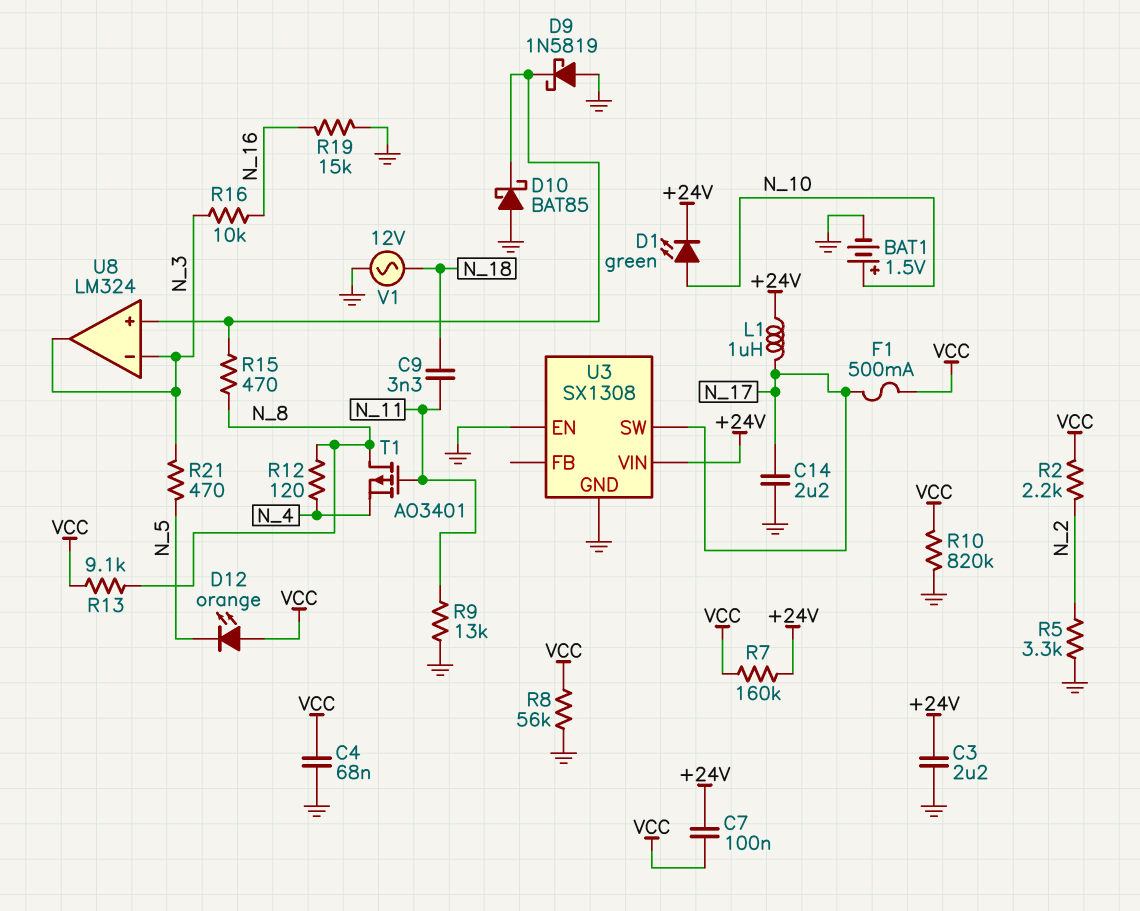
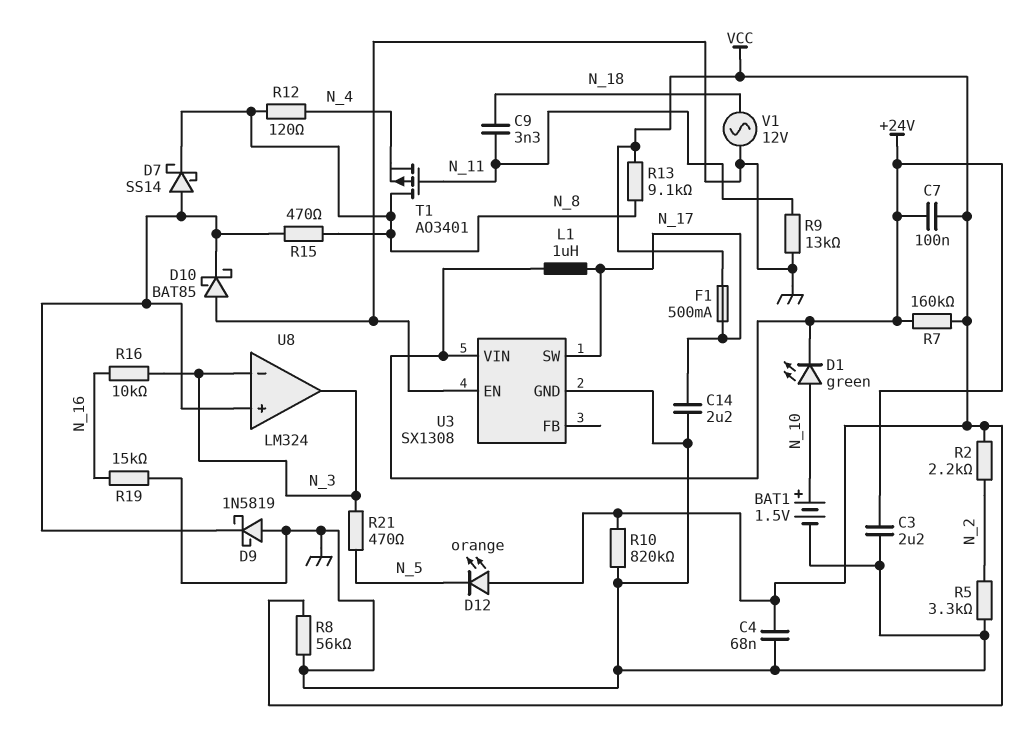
D7: none -> schottky SS14 (A U8/in+, K N_8)

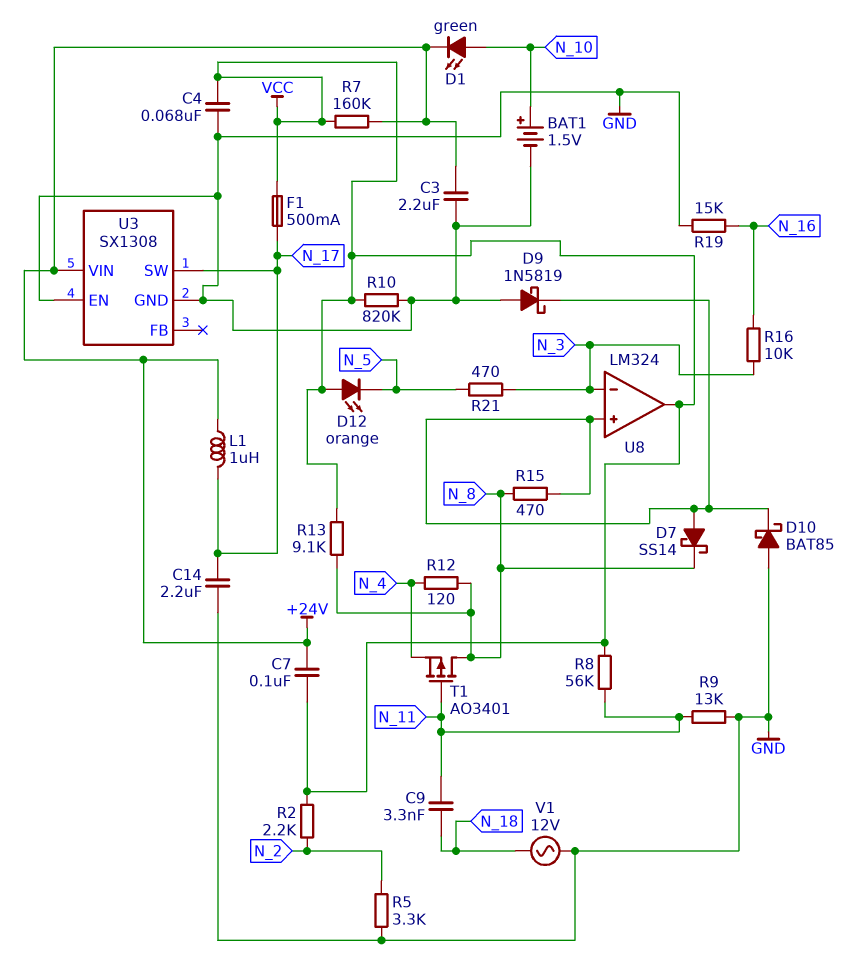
R8: 56k (GND, VCC) -> 56k (N_11, VCC)
U8 pin out: N_3 -> VCC

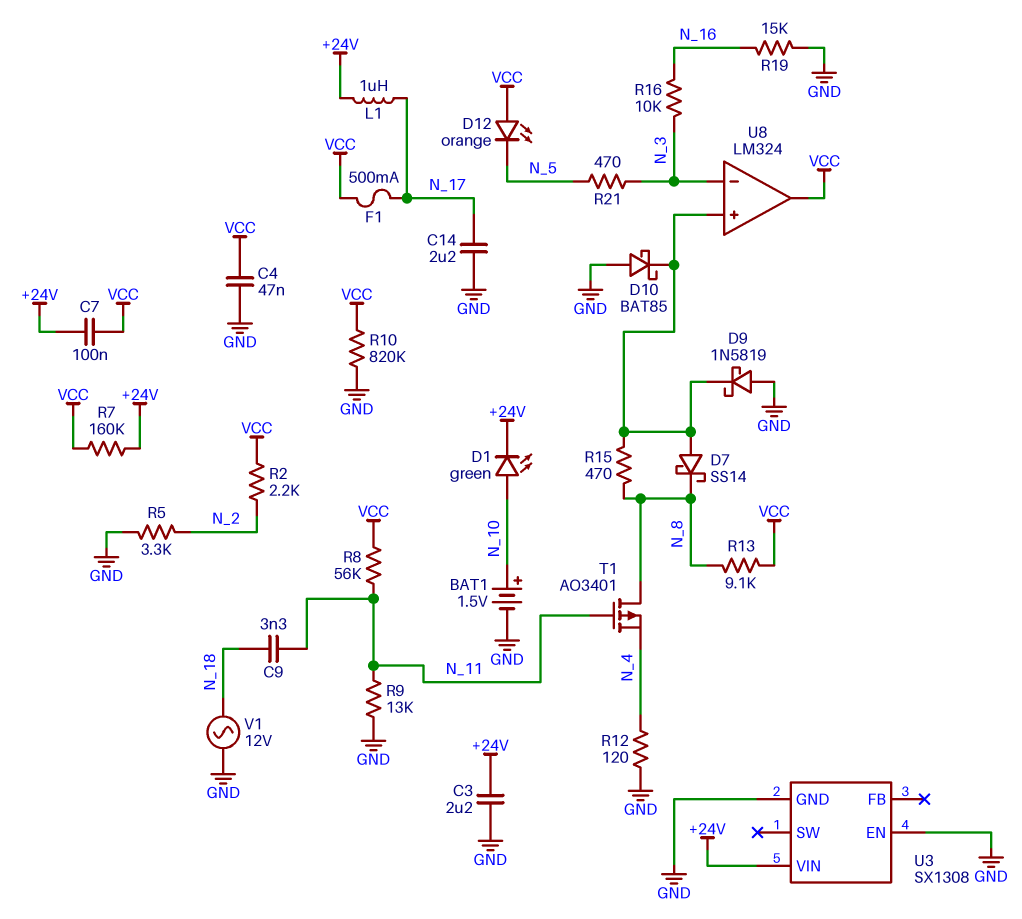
C4: 68nF (GND, VCC) -> 47nF (GND, VCC)
R12: 120 (N_4, N_8) -> 120 (GND, N_4)
U3 pin SW: N_17 -> none

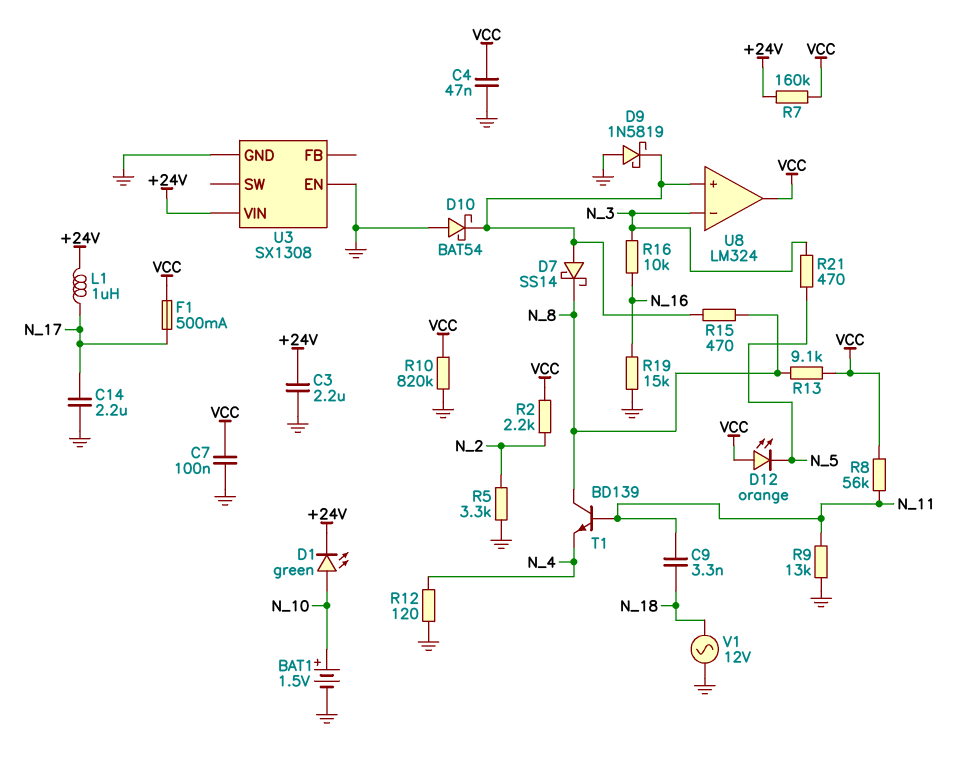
C7: 100nF (+24V, VCC) -> 100nF (GND, VCC)
D10: schottky BAT85 (A GND, K U8/in+) -> schottky BAT54 (A GND, K U8/in+)
T1: PMOS AO3401 (G N_11, D N_8, S N_4) -> NPN BD139 (B N_11, C N_8, E N_4)

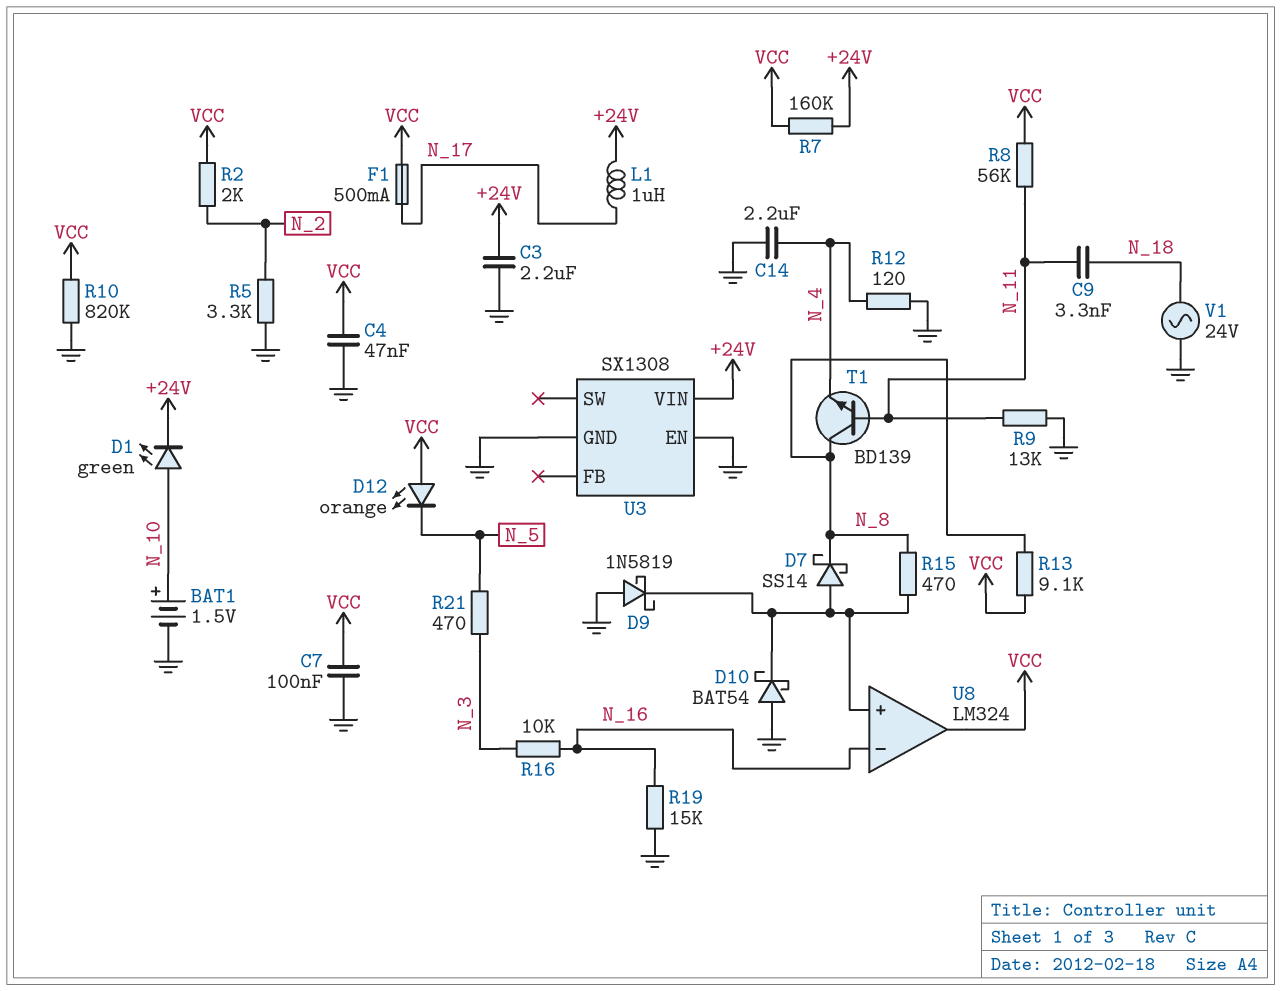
C14: 2.2uF (GND, N_17) -> 2.2uF (GND, N_4)
R2: 2.2k (N_2, VCC) -> 2k (N_2, VCC)
U8 pin in-: N_3 -> N_16
V1: AC 12V (GND, N_18) -> AC 24V (GND, N_18)

